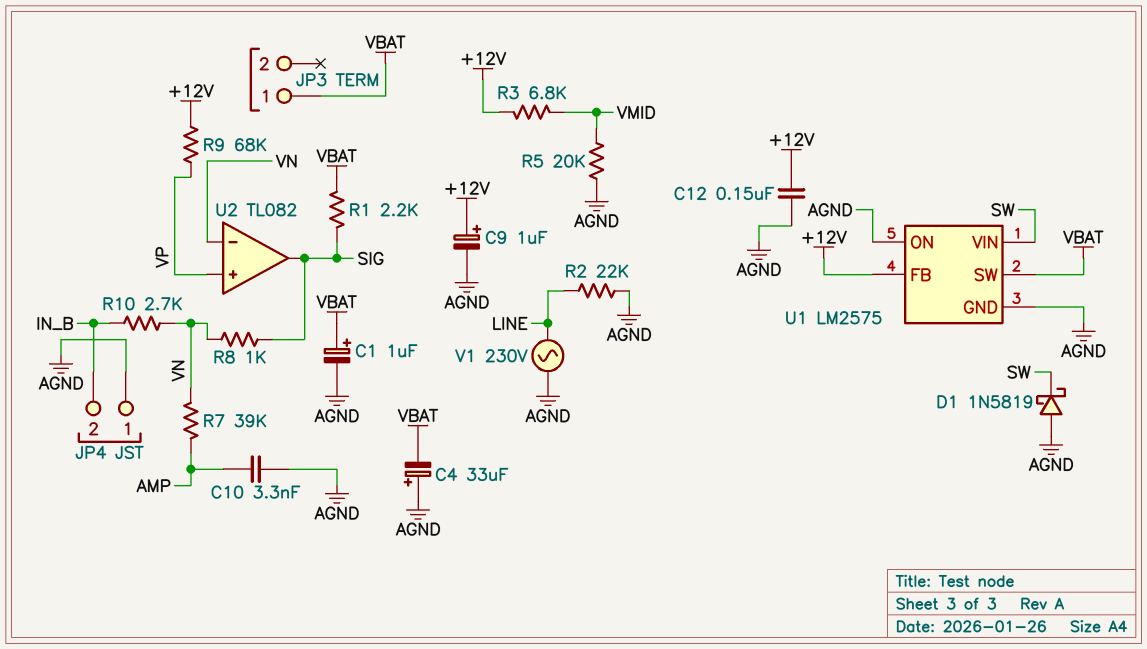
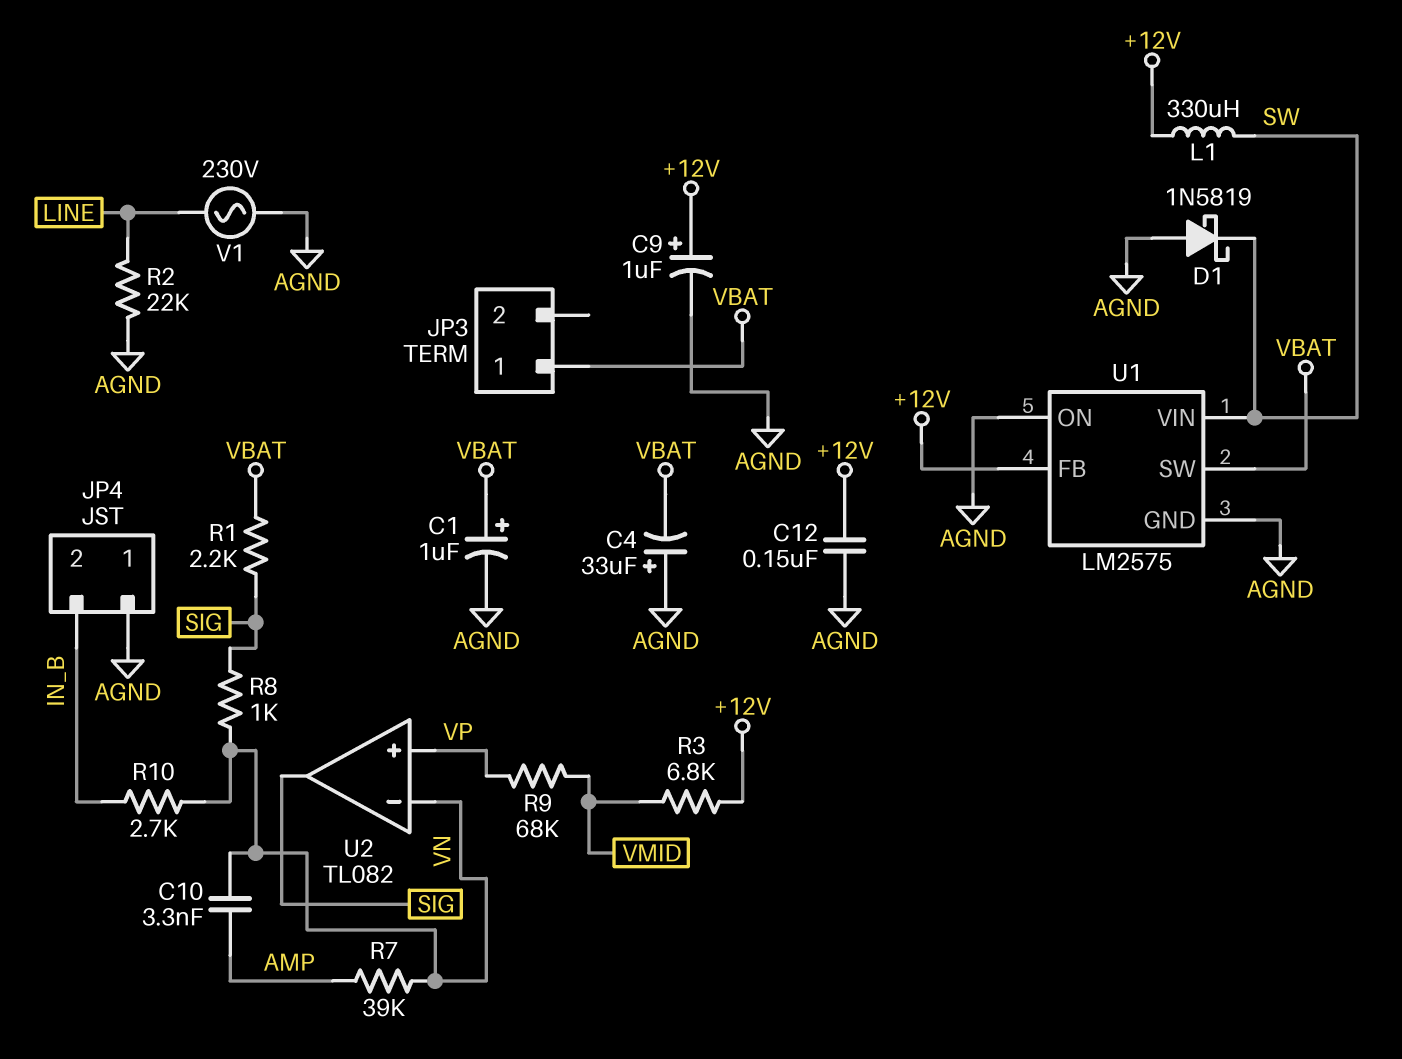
C10: 3.3nF (AGND, AMP) -> 3.3nF (AMP, VN)
L1: none -> 330uH (+12V, SW)
R5: 20k (AGND, VMID) -> none
R9: 68k (+12V, VP) -> 68k (VMID, VP)

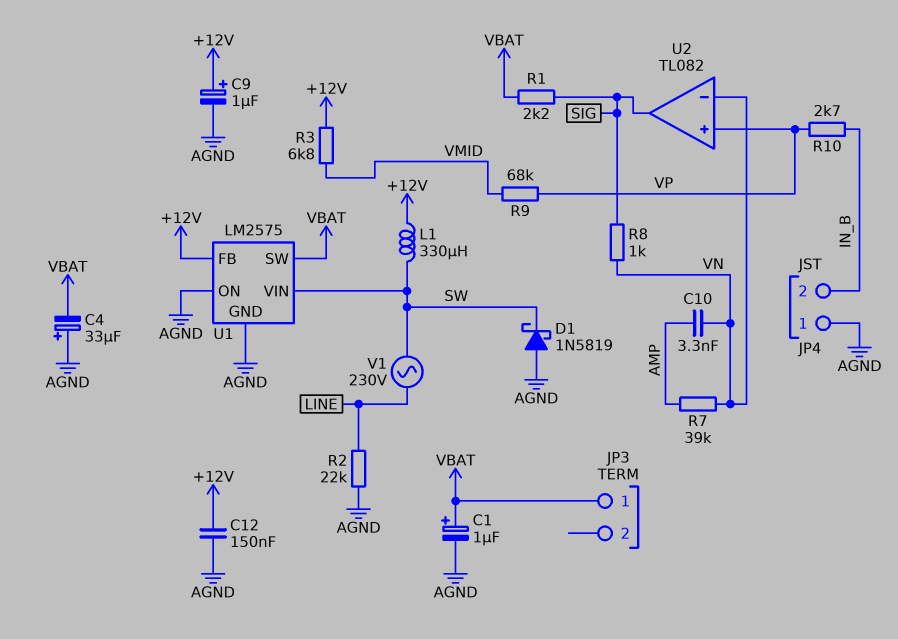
R10: 2.7k (IN_B, VN) -> 2.7k (IN_B, VP)
V1: AC 230V (AGND, LINE) -> AC 230V (LINE, SW)

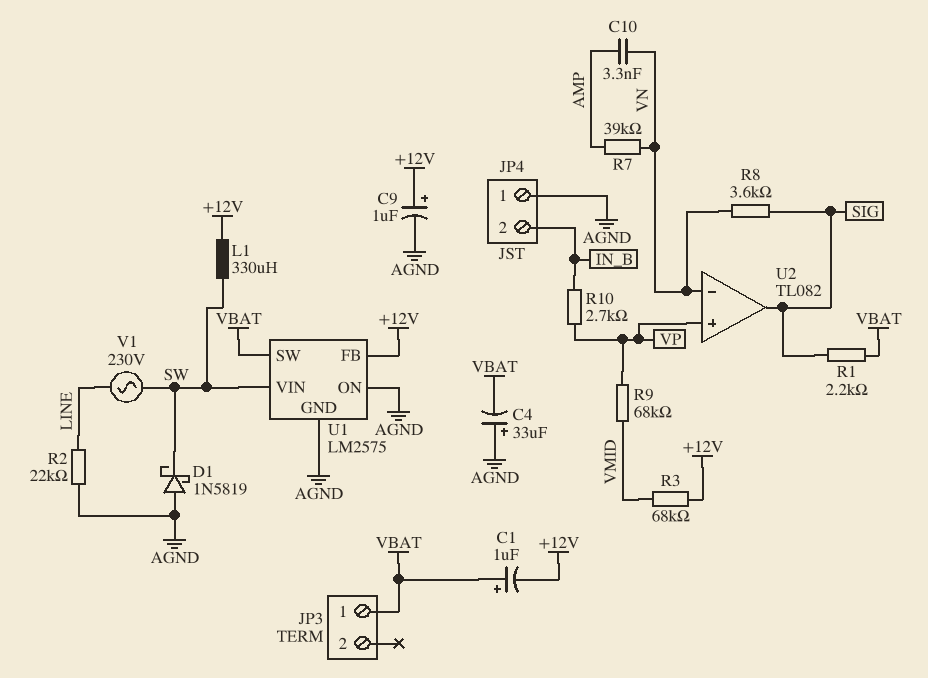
C1: 1uF (plus VBAT, minus AGND) -> 1uF (plus VBAT, minus +12V)
C12: 150nF (+12V, AGND) -> none
R3: 6.8k (+12V, VMID) -> 68k (+12V, VMID)
R8: 1k (SIG, VN) -> 3.6k (SIG, VN)

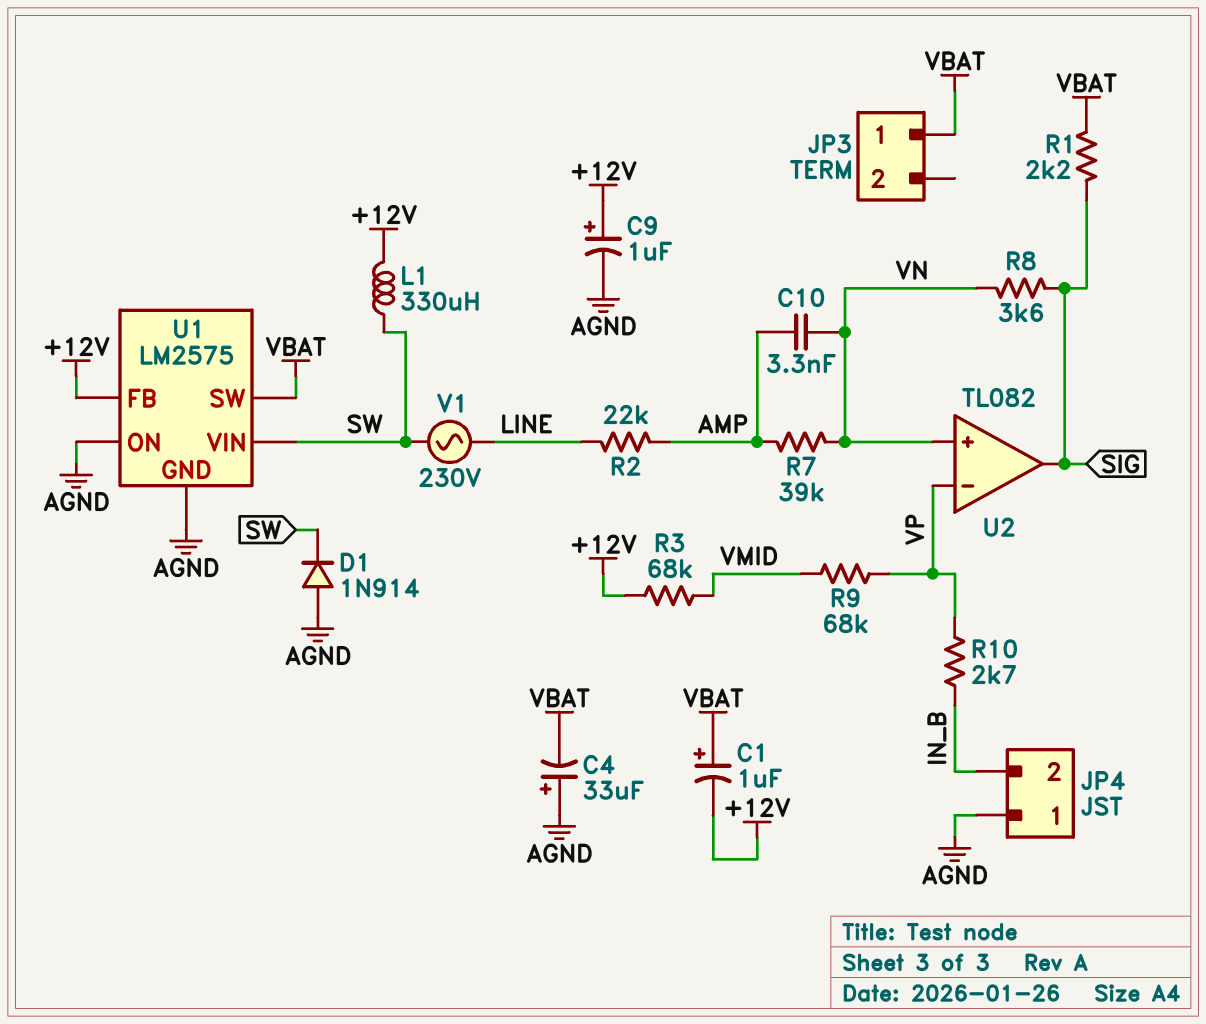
D1: schottky 1N5819 (A AGND, K SW) -> diode 1N914 (A AGND, K SW)
R2: 22k (AGND, LINE) -> 22k (AMP, LINE)
U2 pin in+: VP -> VN
U2 pin in-: VN -> VP

